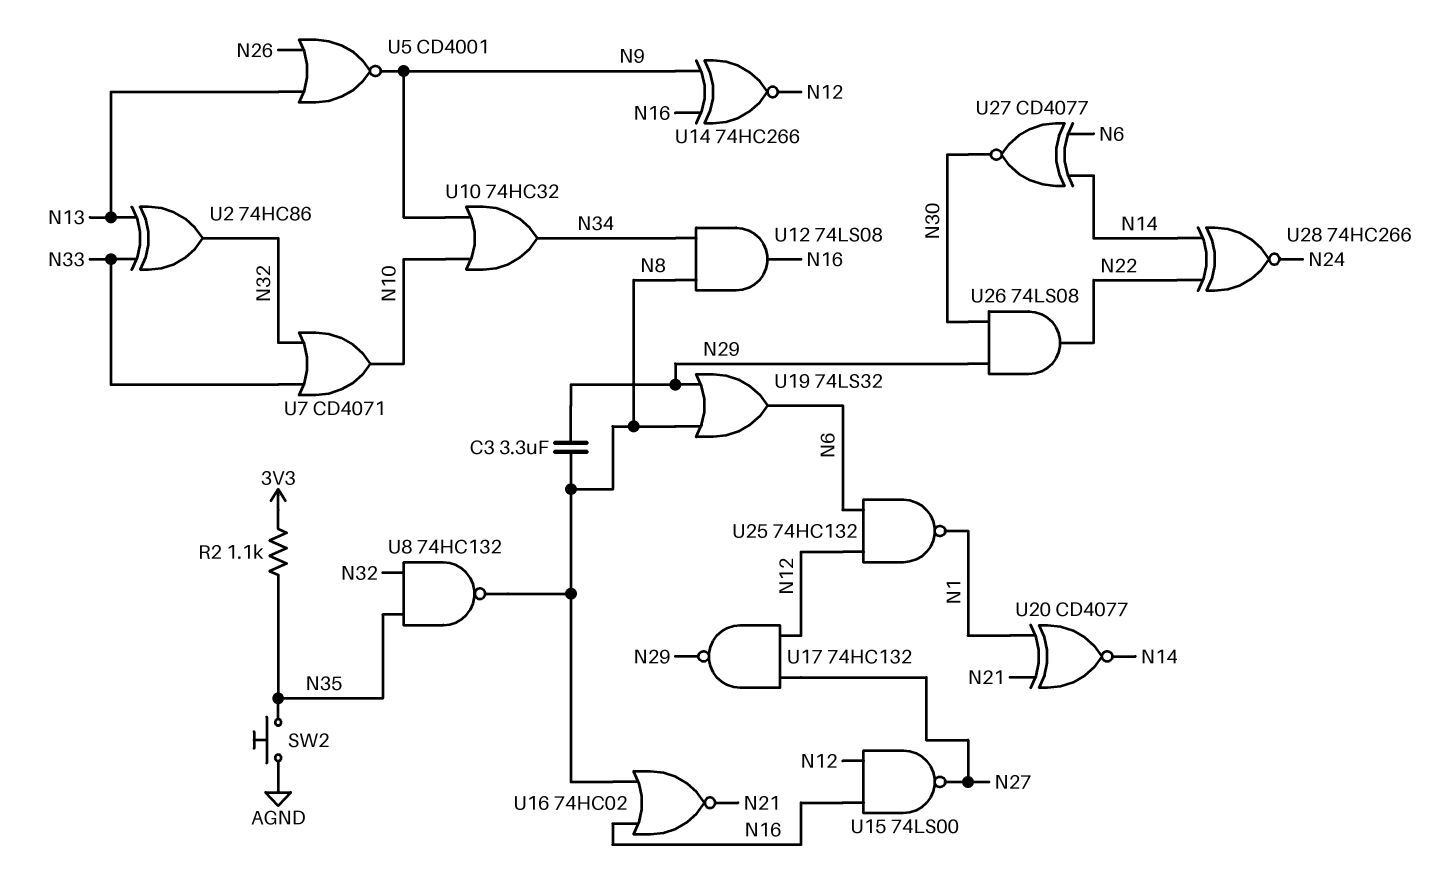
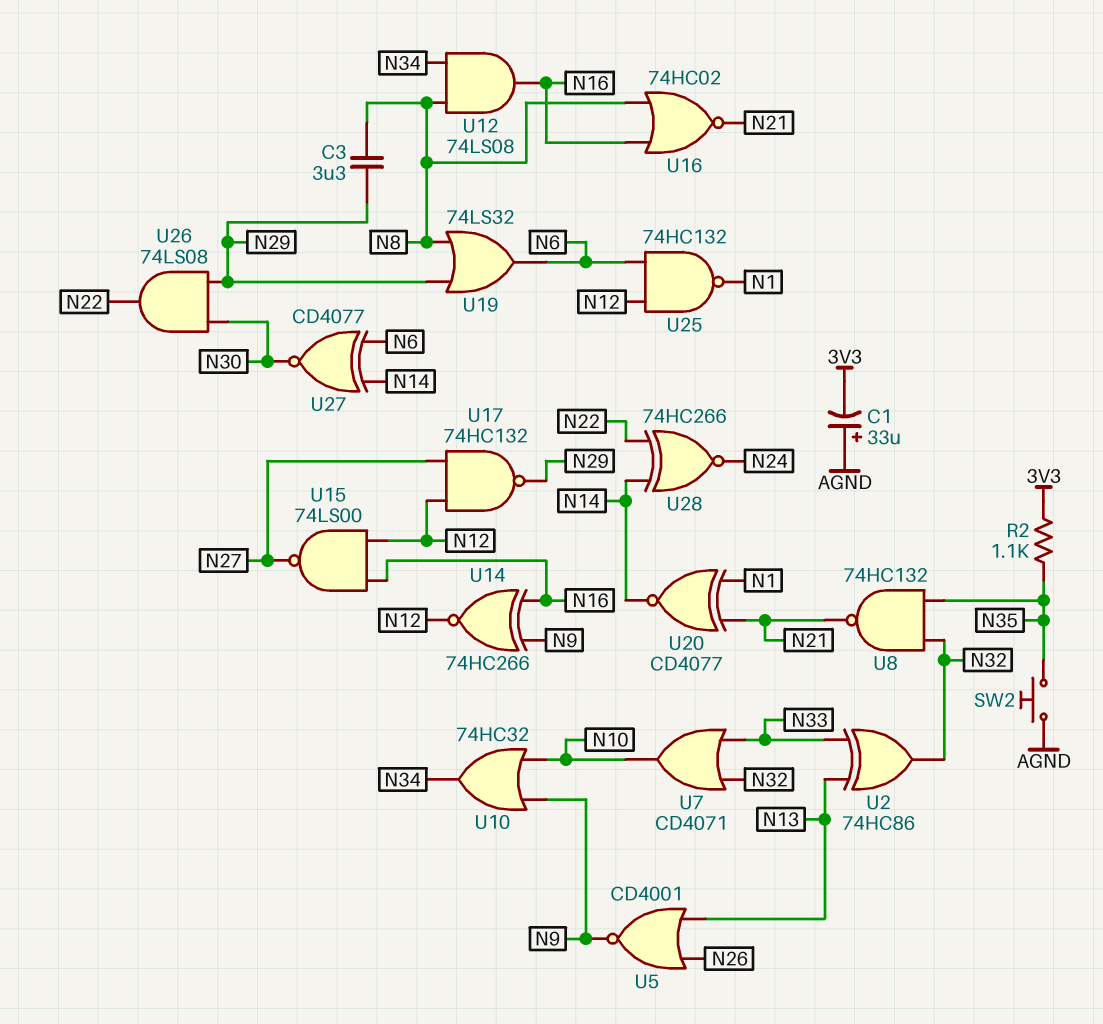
C1: none -> 33uF (plus AGND, minus 3V3)
U8: NAND 74HC132 (in N32, in N35, out N8) -> NAND 74HC132 (in N32, in N35, out N21)

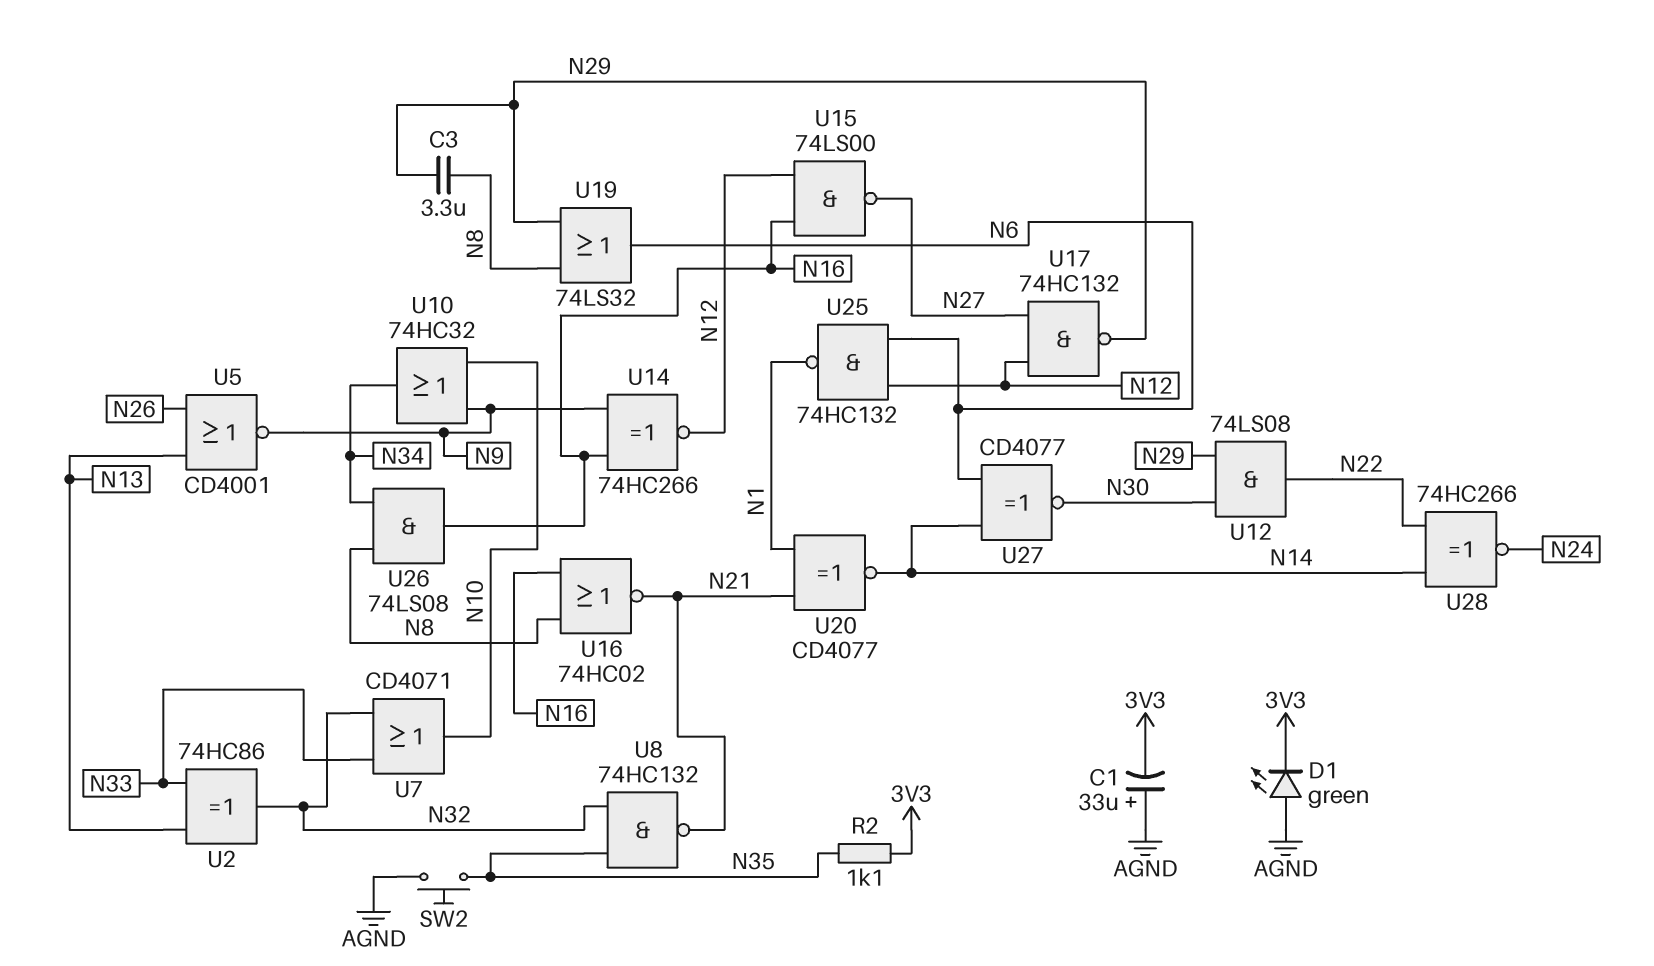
D1: none -> LED green (A AGND, K 3V3)
U12: AND 74LS08 (in N8, in N34, out N16) -> AND 74LS08 (in N29, in N30, out N22)
U26: AND 74LS08 (in N29, in N30, out N22) -> AND 74LS08 (in N8, in N34, out N16)

